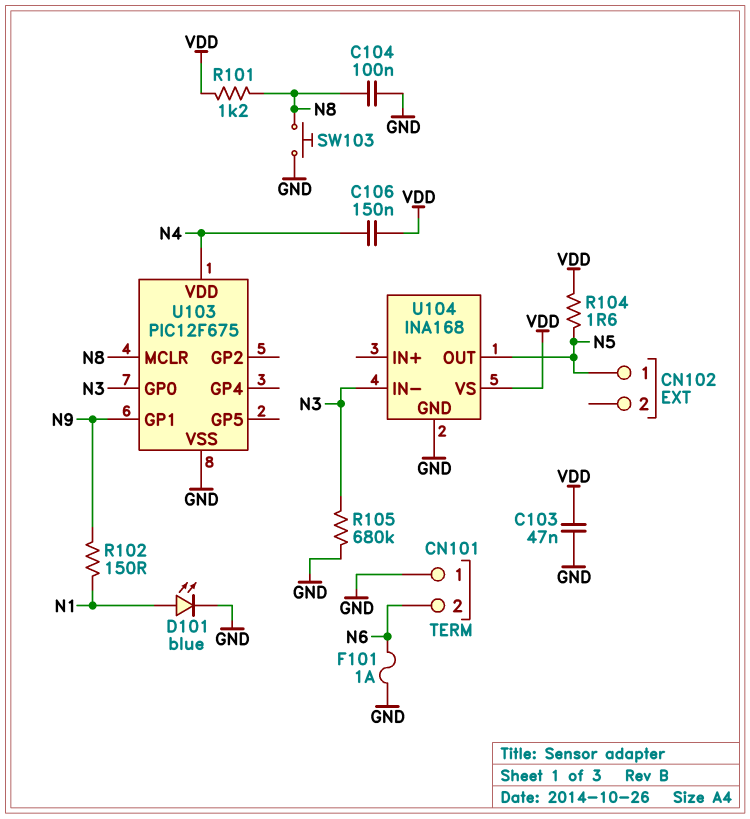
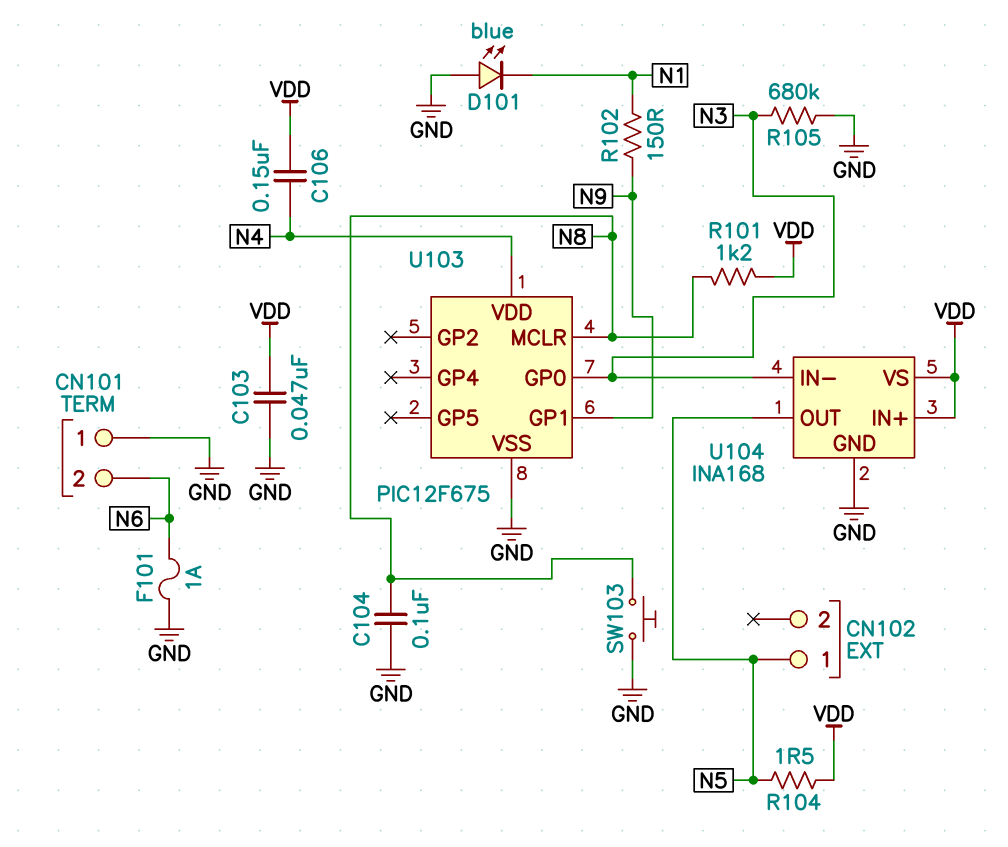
D101: LED blue (A N1, K GND) -> LED blue (A GND, K N1)
R104: 1.6 (N5, VDD) -> 1.5 (N5, VDD)
U104 pin IN+: none -> VDD

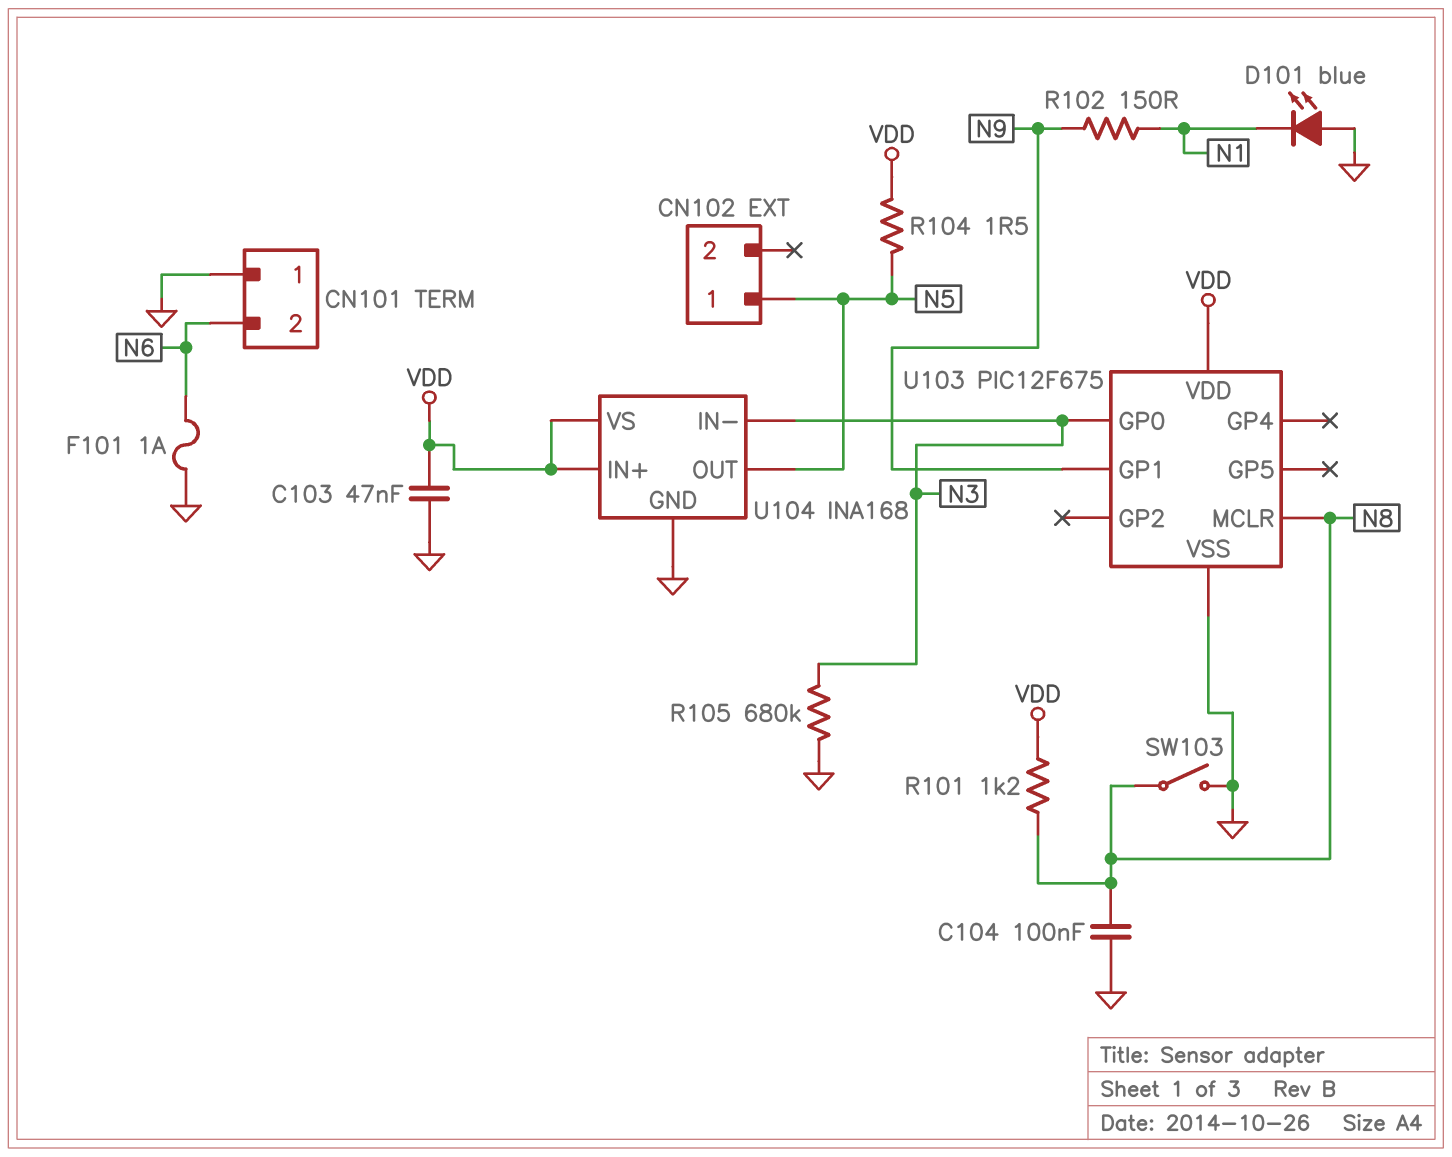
C106: 150nF (N4, VDD) -> none
SW103: button (GND, N8) -> switch (GND, N8)
U103 pin VDD: N4 -> VDD

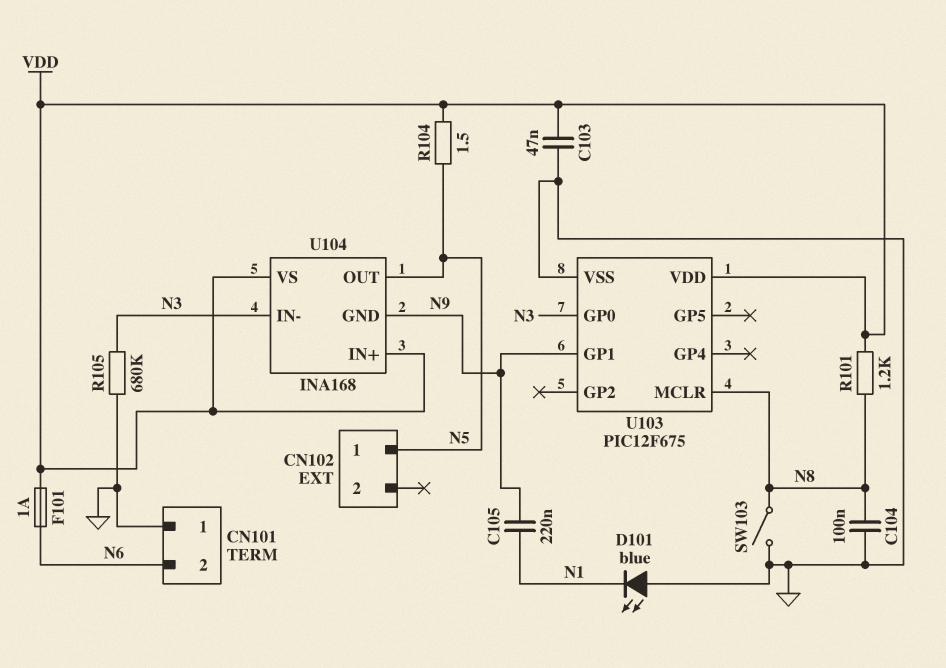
C105: none -> 220nF (N1, N9)
F101: 1A (GND, N6) -> 1A (N6, VDD)
R102: 150 (N1, N9) -> none
U104 pin GND: GND -> N9

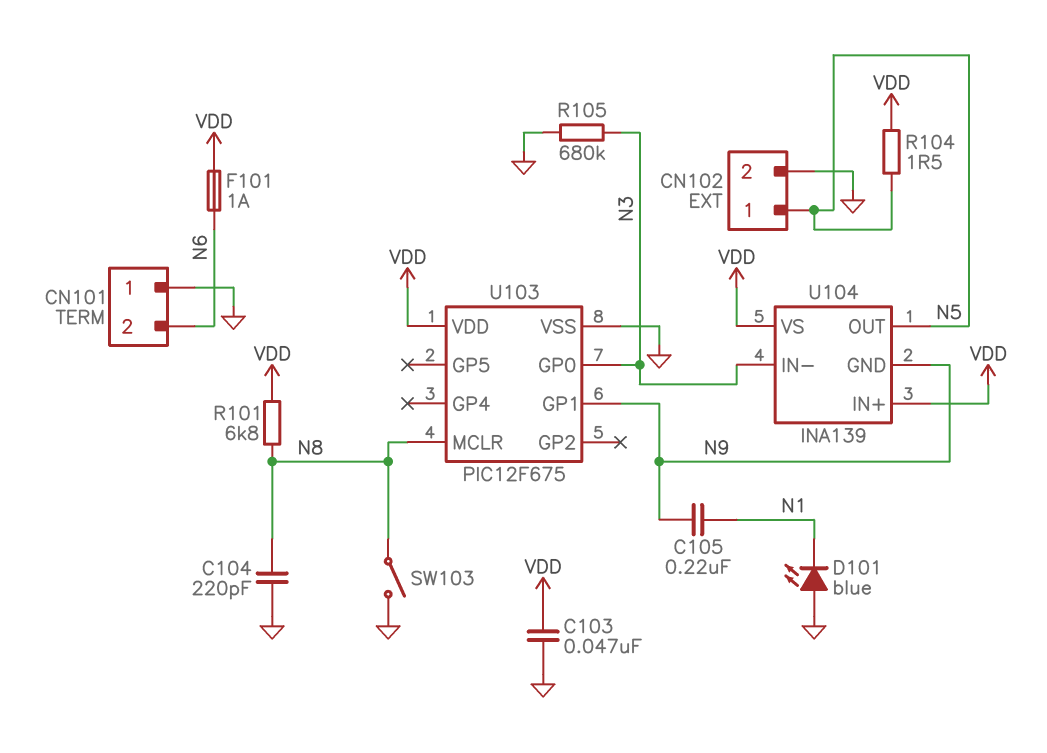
C104: 100nF (GND, N8) -> 220pF (GND, N8)
CN102 pin 2: none -> GND
R101: 1.2k (N8, VDD) -> 6.8k (N8, VDD)
U104: INA168 -> INA139

